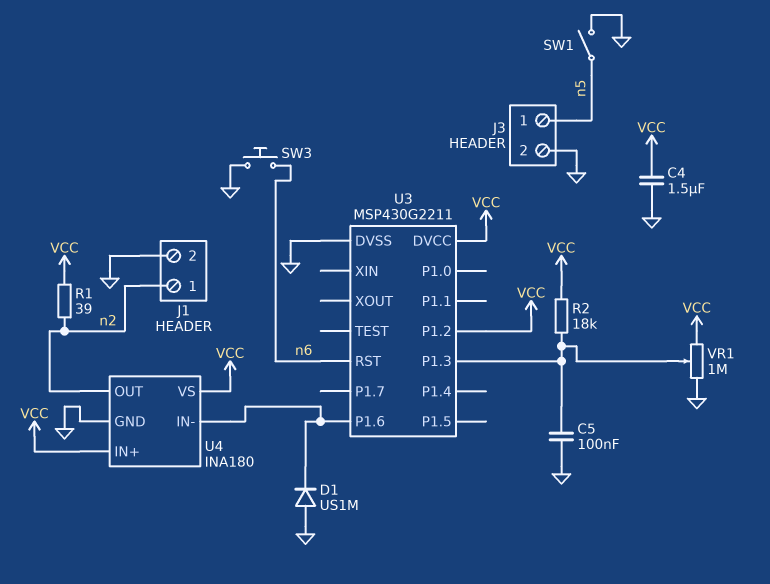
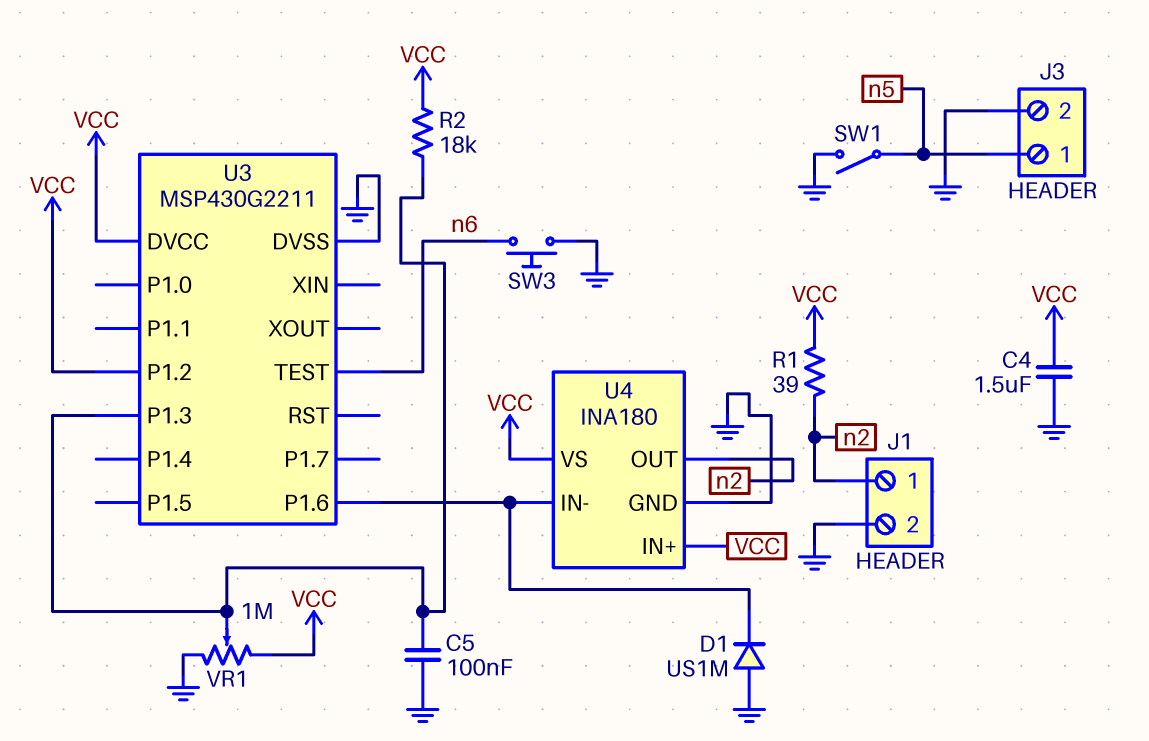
U3 pin RST: n6 -> none
U3 pin TEST: none -> n6

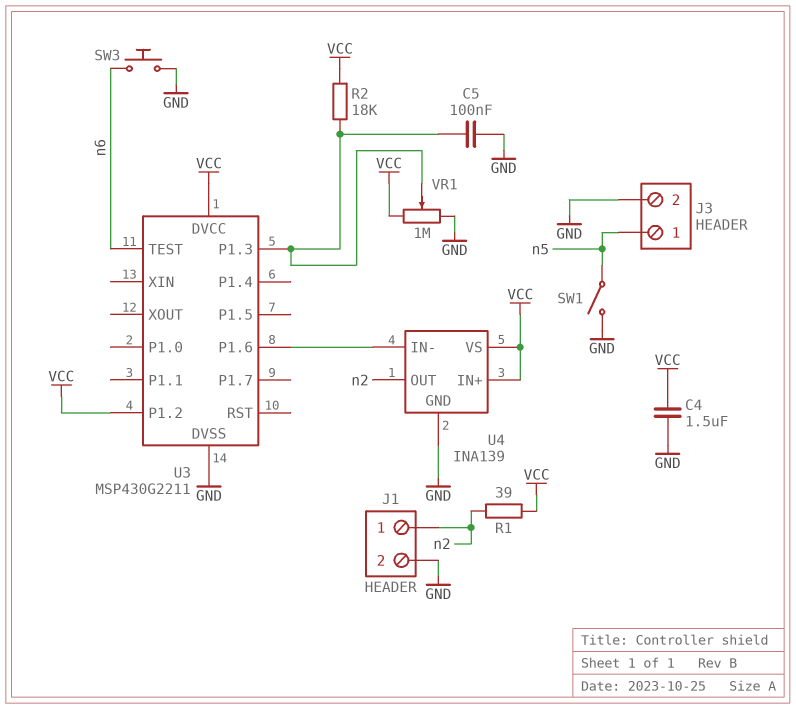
D1: diode US1M (A GND, K U3/P1.6) -> none
U4: INA180 -> INA139

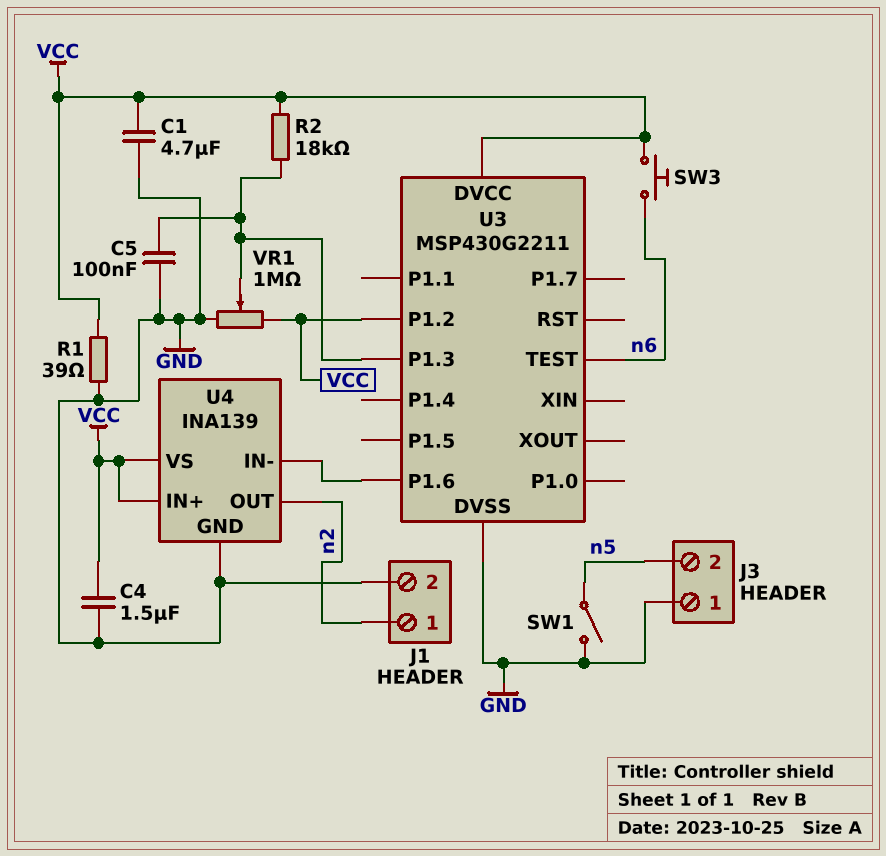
C1: none -> 4.7uF (GND, VCC)
J3 pin 1: n5 -> GND
J3 pin 2: GND -> n5
R1: 39 (VCC, n2) -> 39 (GND, VCC)
SW3: button (GND, n6) -> button (VCC, n6)

